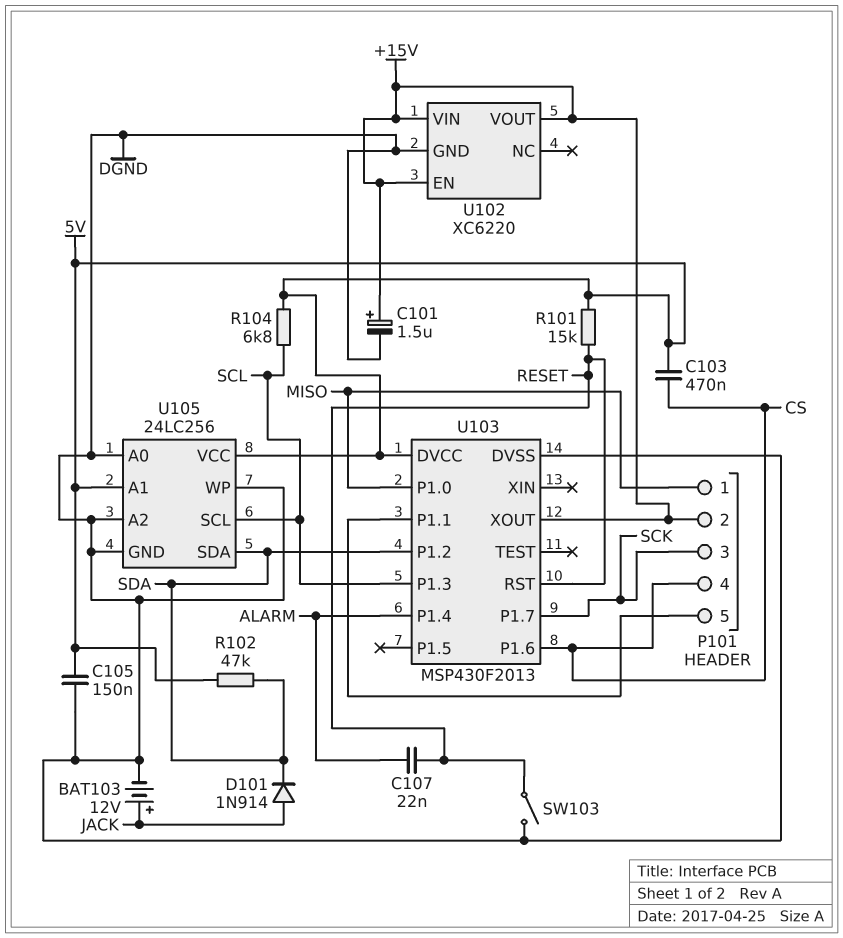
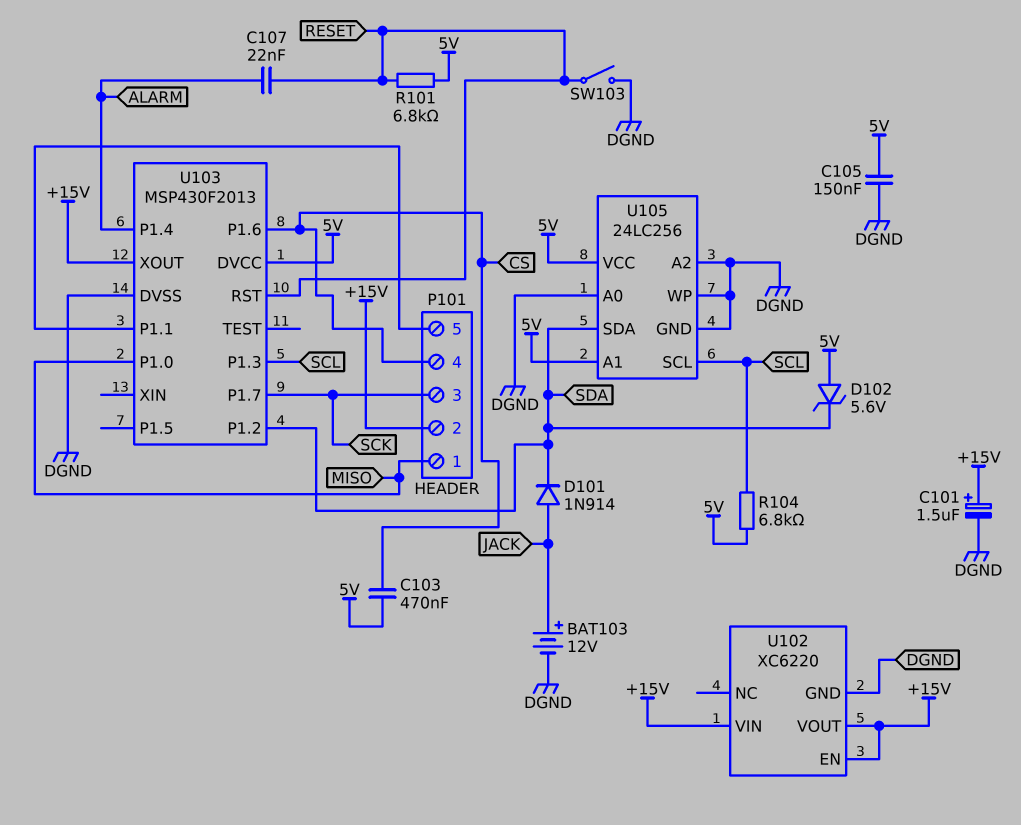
D102: none -> zener 5.6V (A 5V, K SDA)
R101: 15k (5V, RESET) -> 6.8k (5V, RESET)
R102: 47k (5V, SDA) -> none

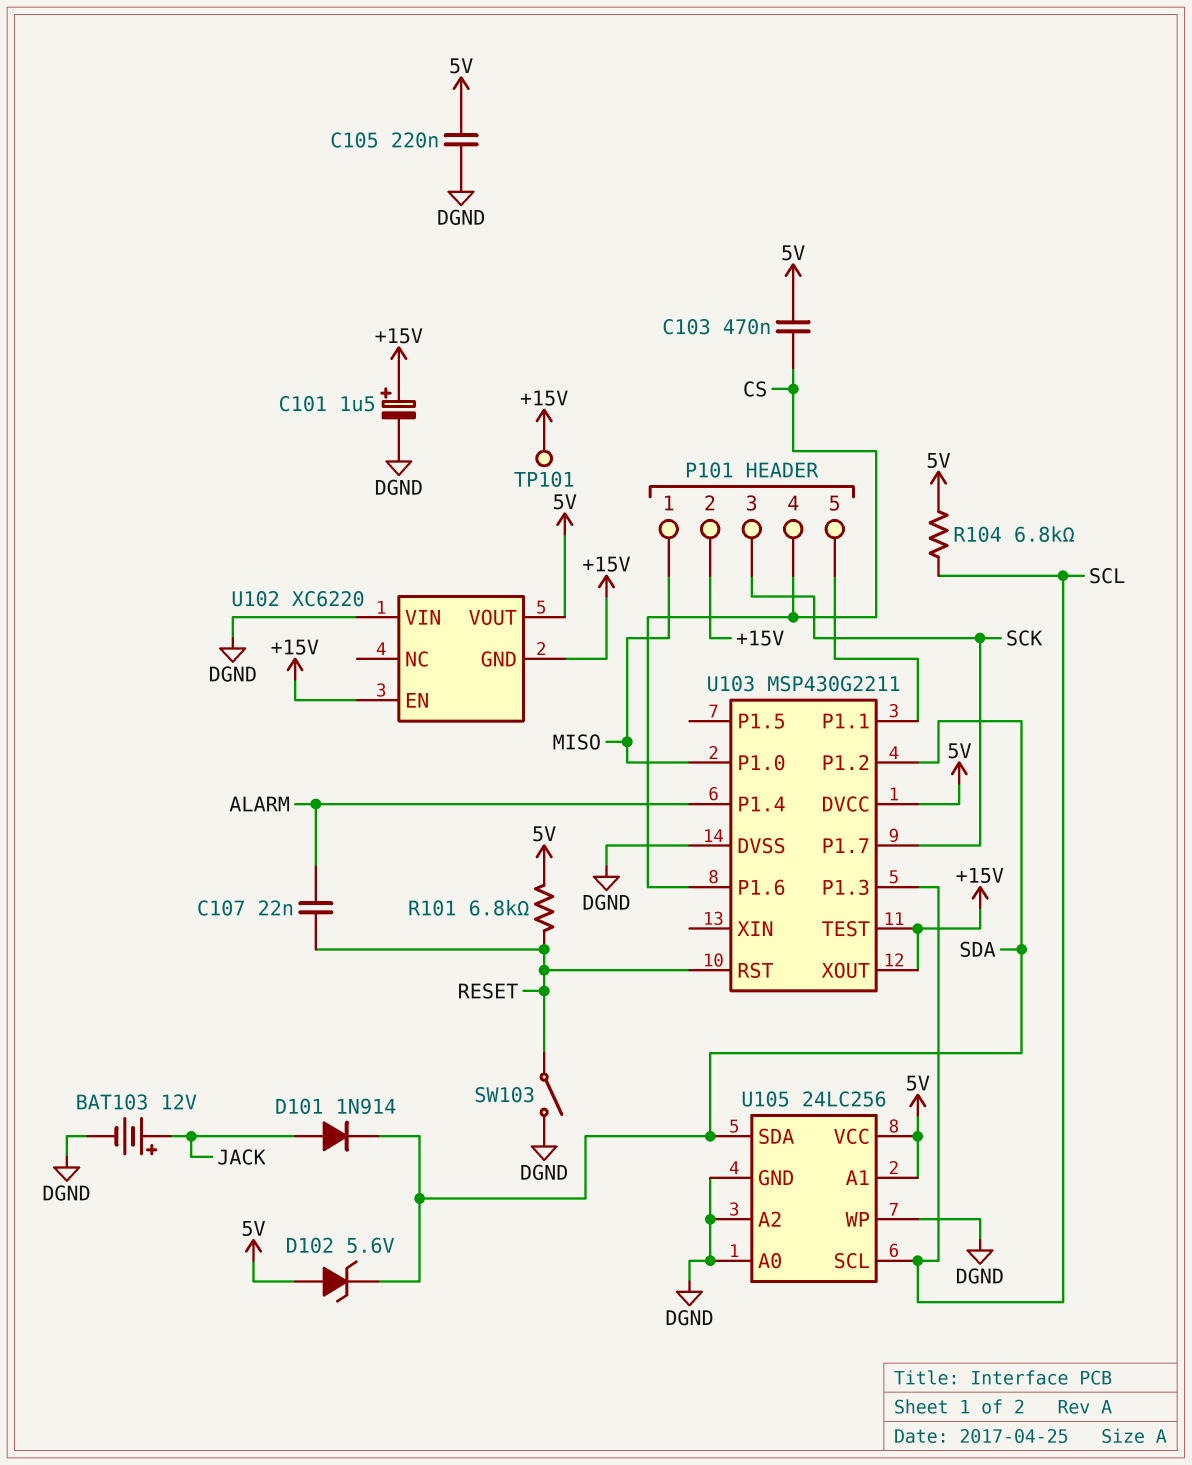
C105: 150nF (5V, DGND) -> 220nF (5V, DGND)
TP101: none -> test point (+15V)
U102 pin GND: DGND -> +15V
U102 pin VIN: +15V -> DGND
U102 pin VOUT: +15V -> 5V
U103: MSP430F2013 -> MSP430G2211
U103 pin TEST: none -> +15V

